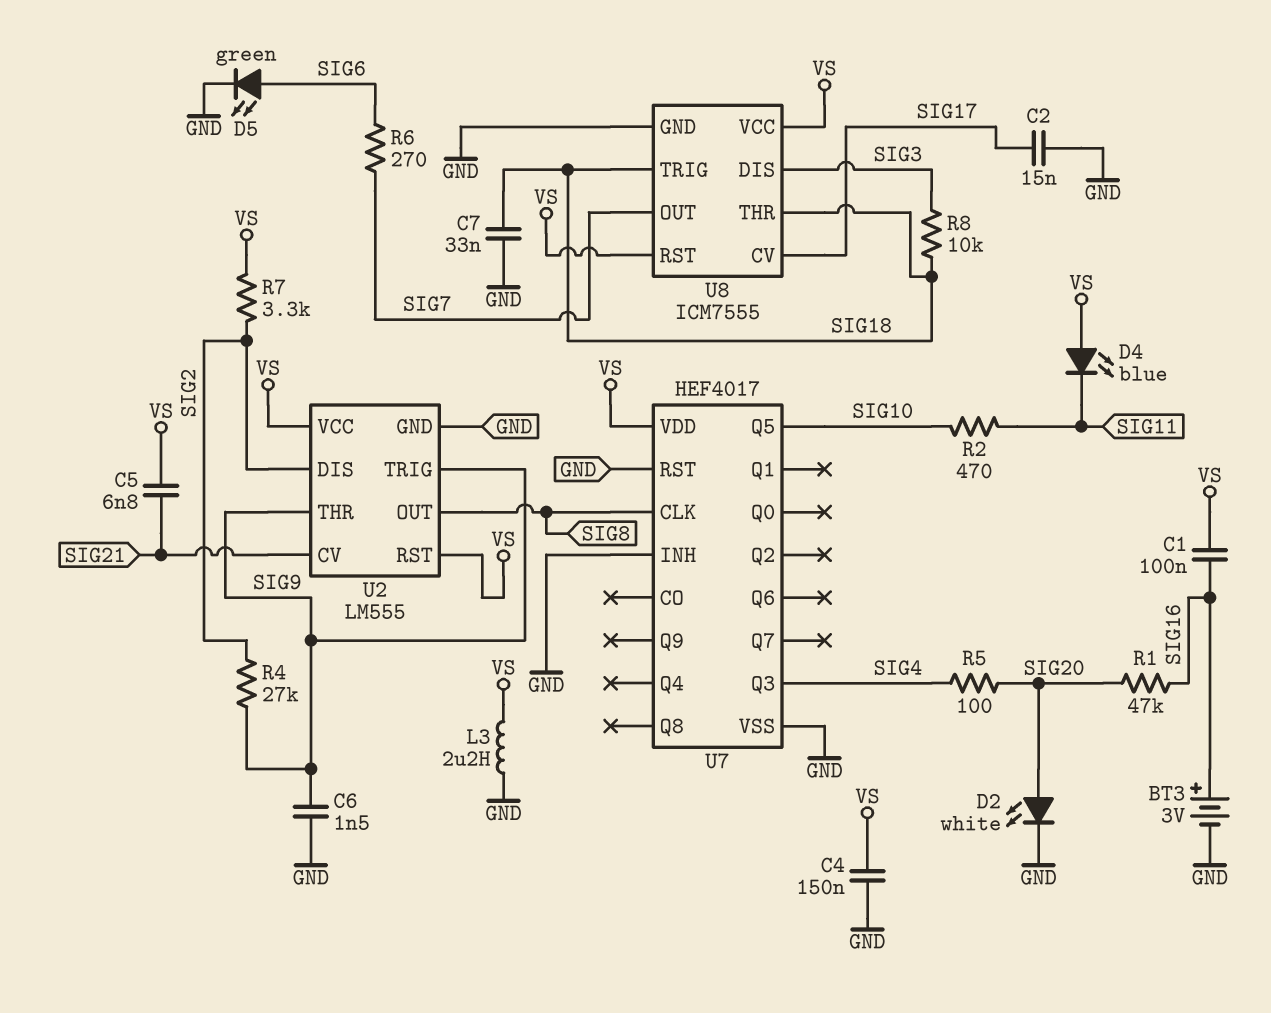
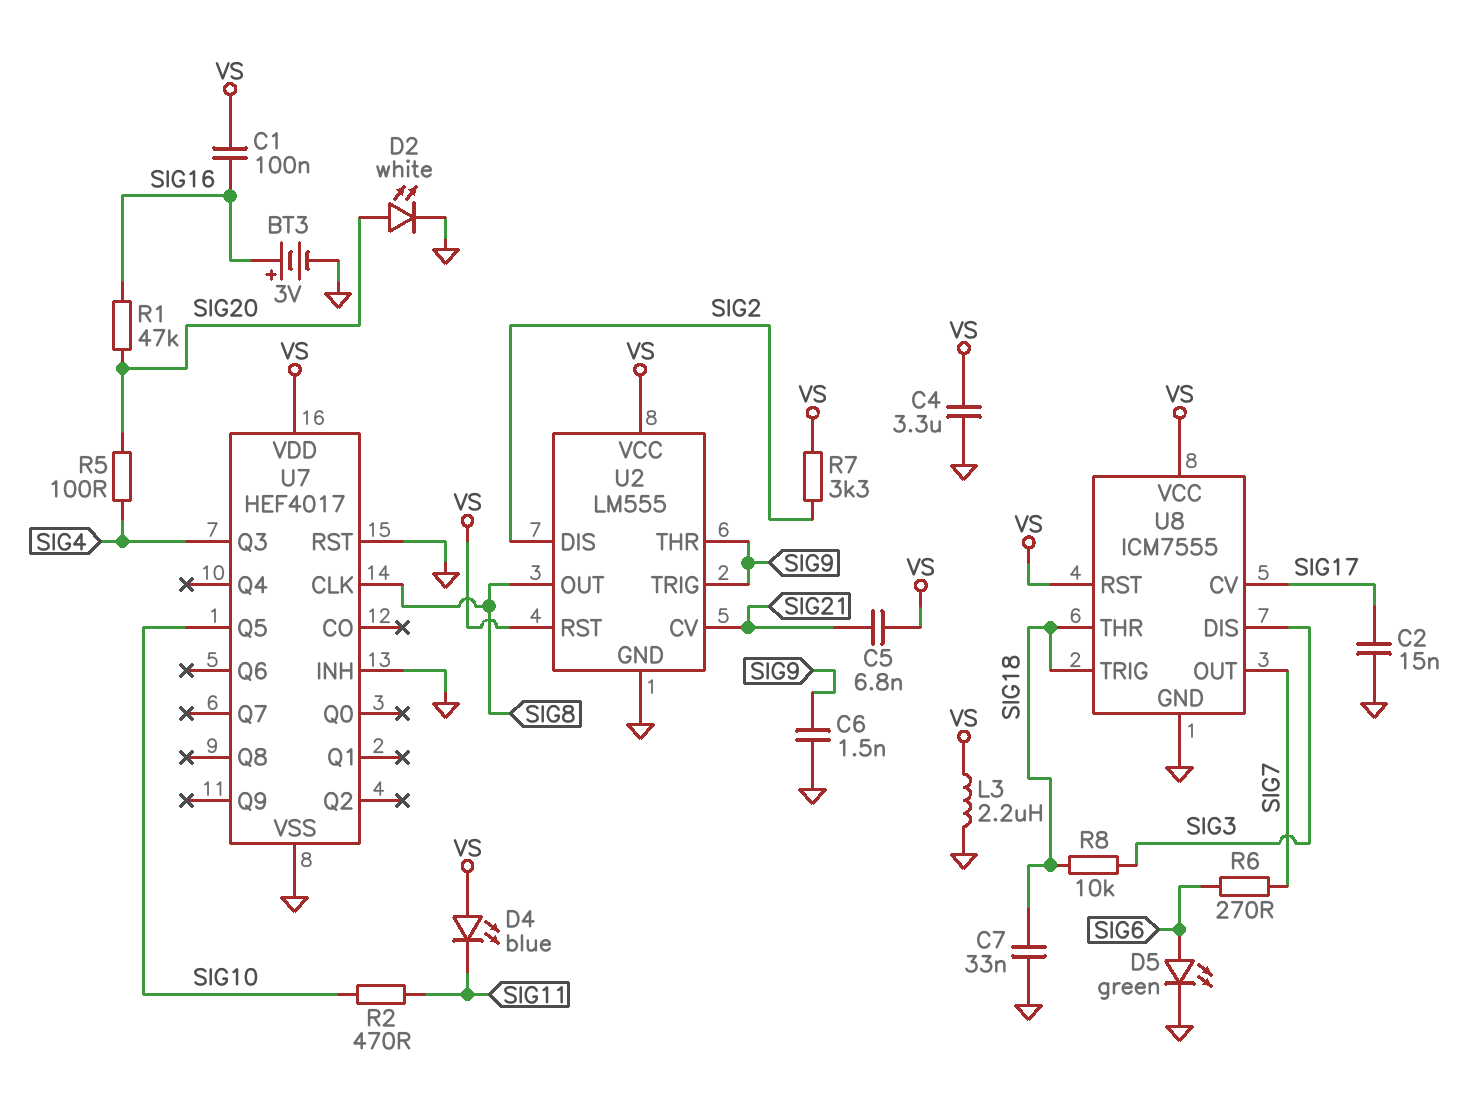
C4: 150nF (GND, VS) -> 3.3uF (GND, VS)
R4: 27k (SIG2, SIG9) -> none

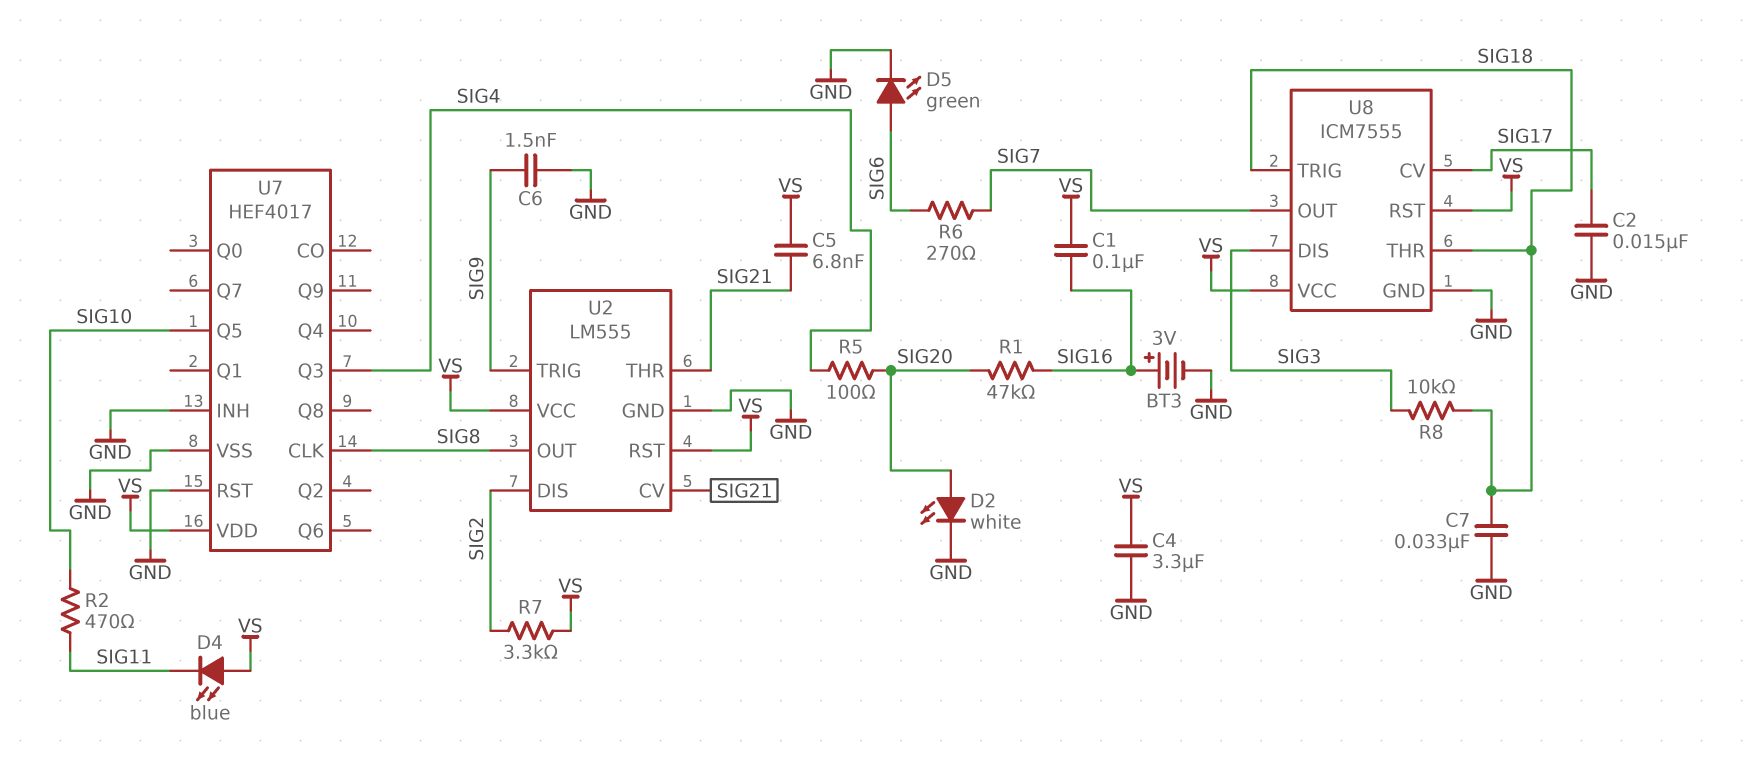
L3: 2.2uH (GND, VS) -> none
U2 pin THR: SIG9 -> SIG21

